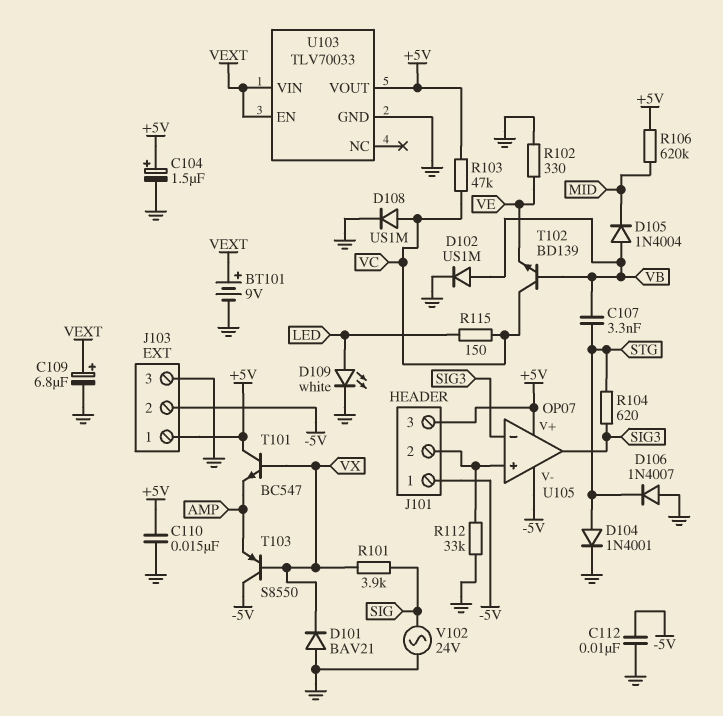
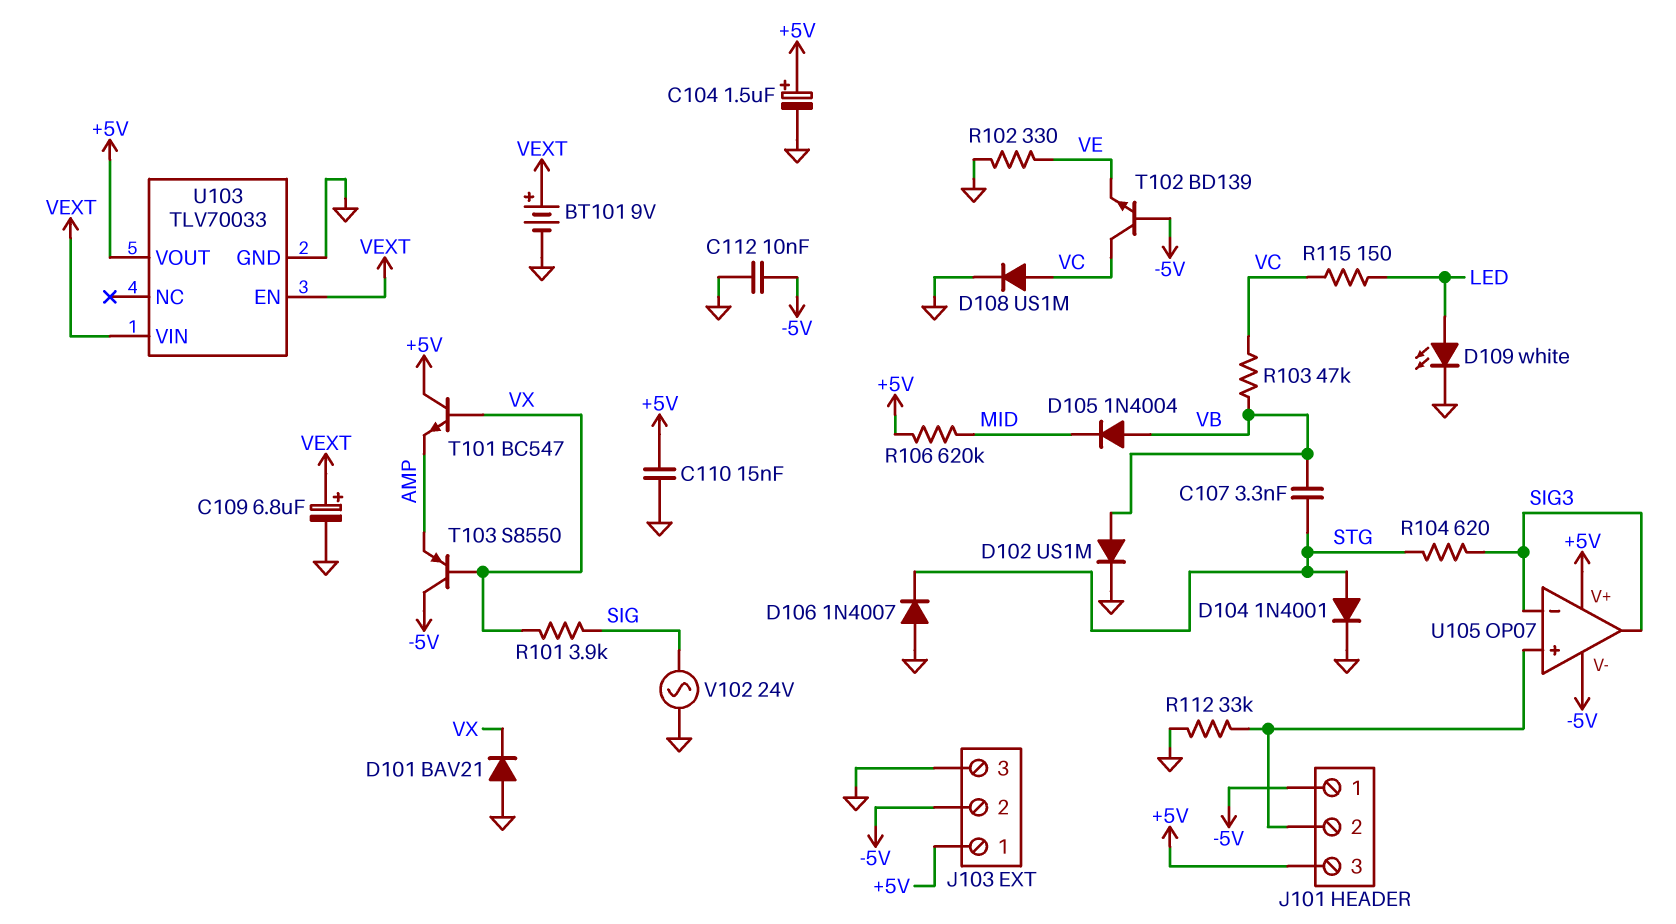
R103: 47k (+5V, VC) -> 47k (VB, VC)
T102: NPN BD139 (B VB, C VC, E VE) -> NPN BD139 (B -5V, C VC, E VE)

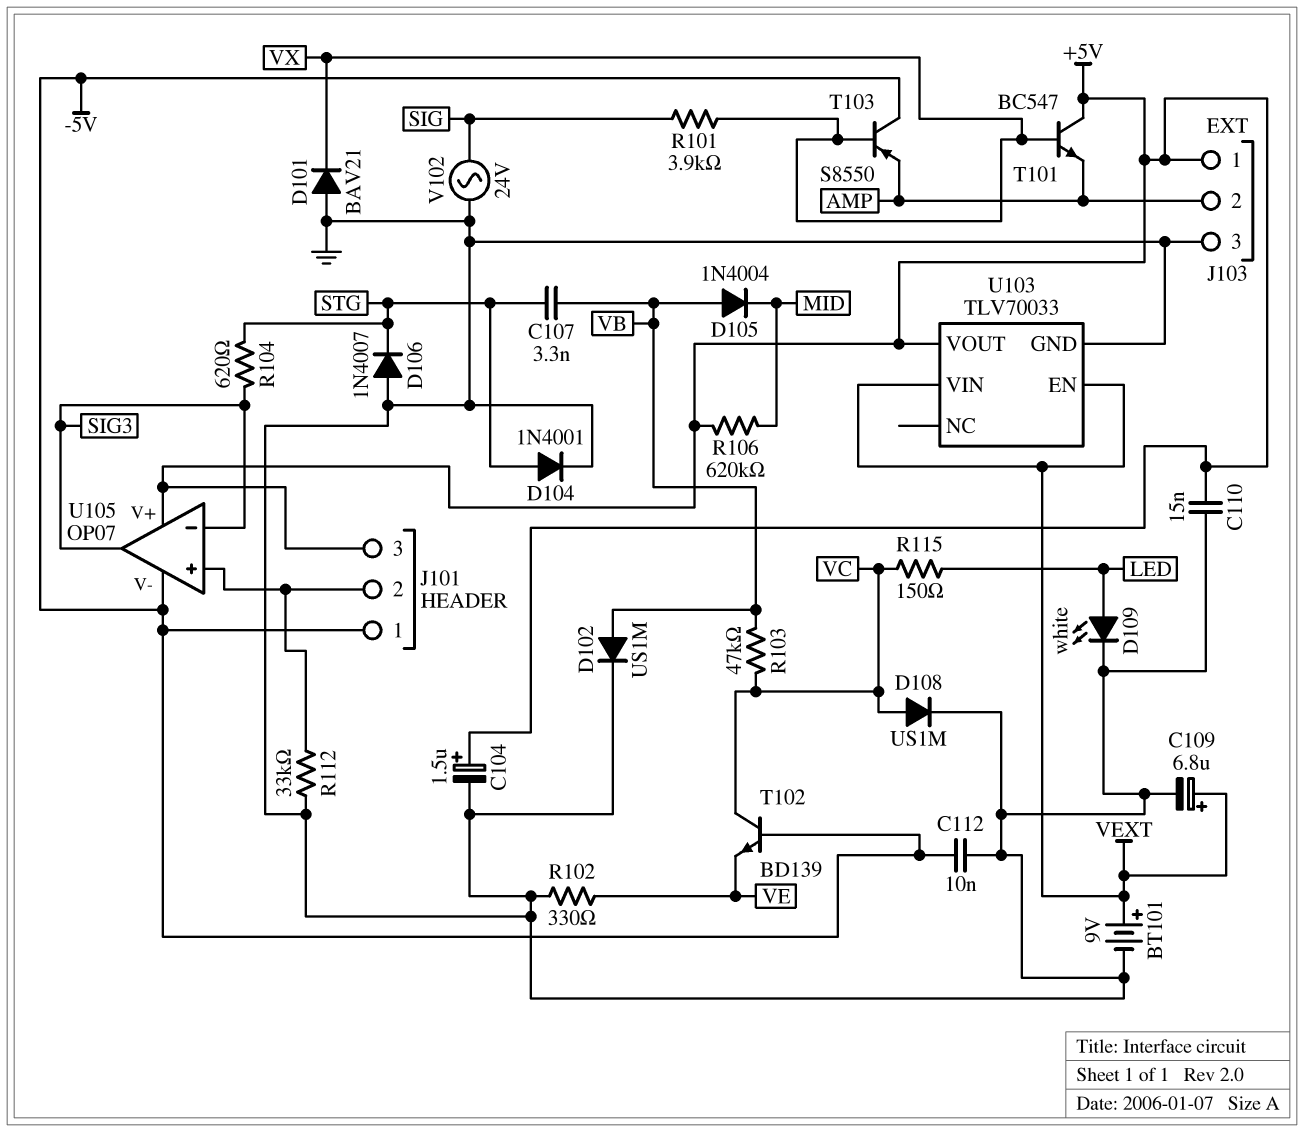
J103 pin 2: -5V -> AMP

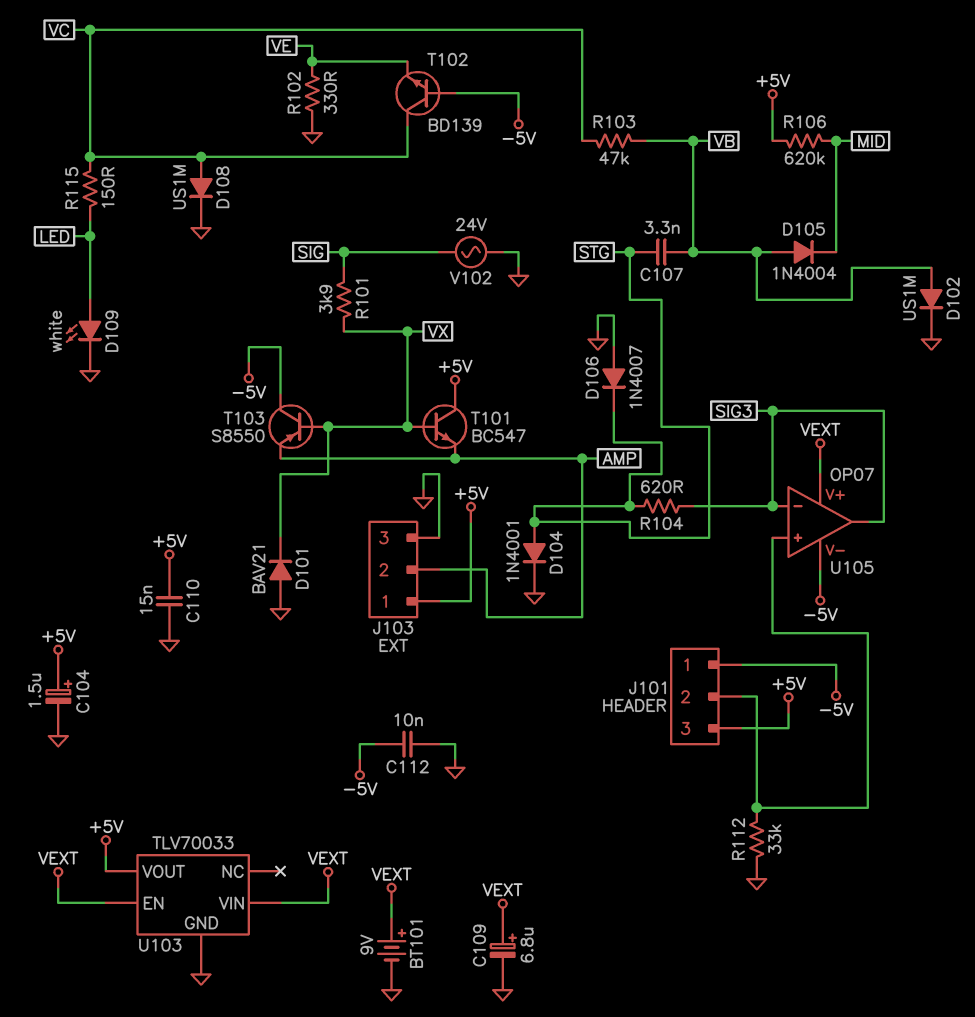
U105 pin V+: +5V -> VEXT

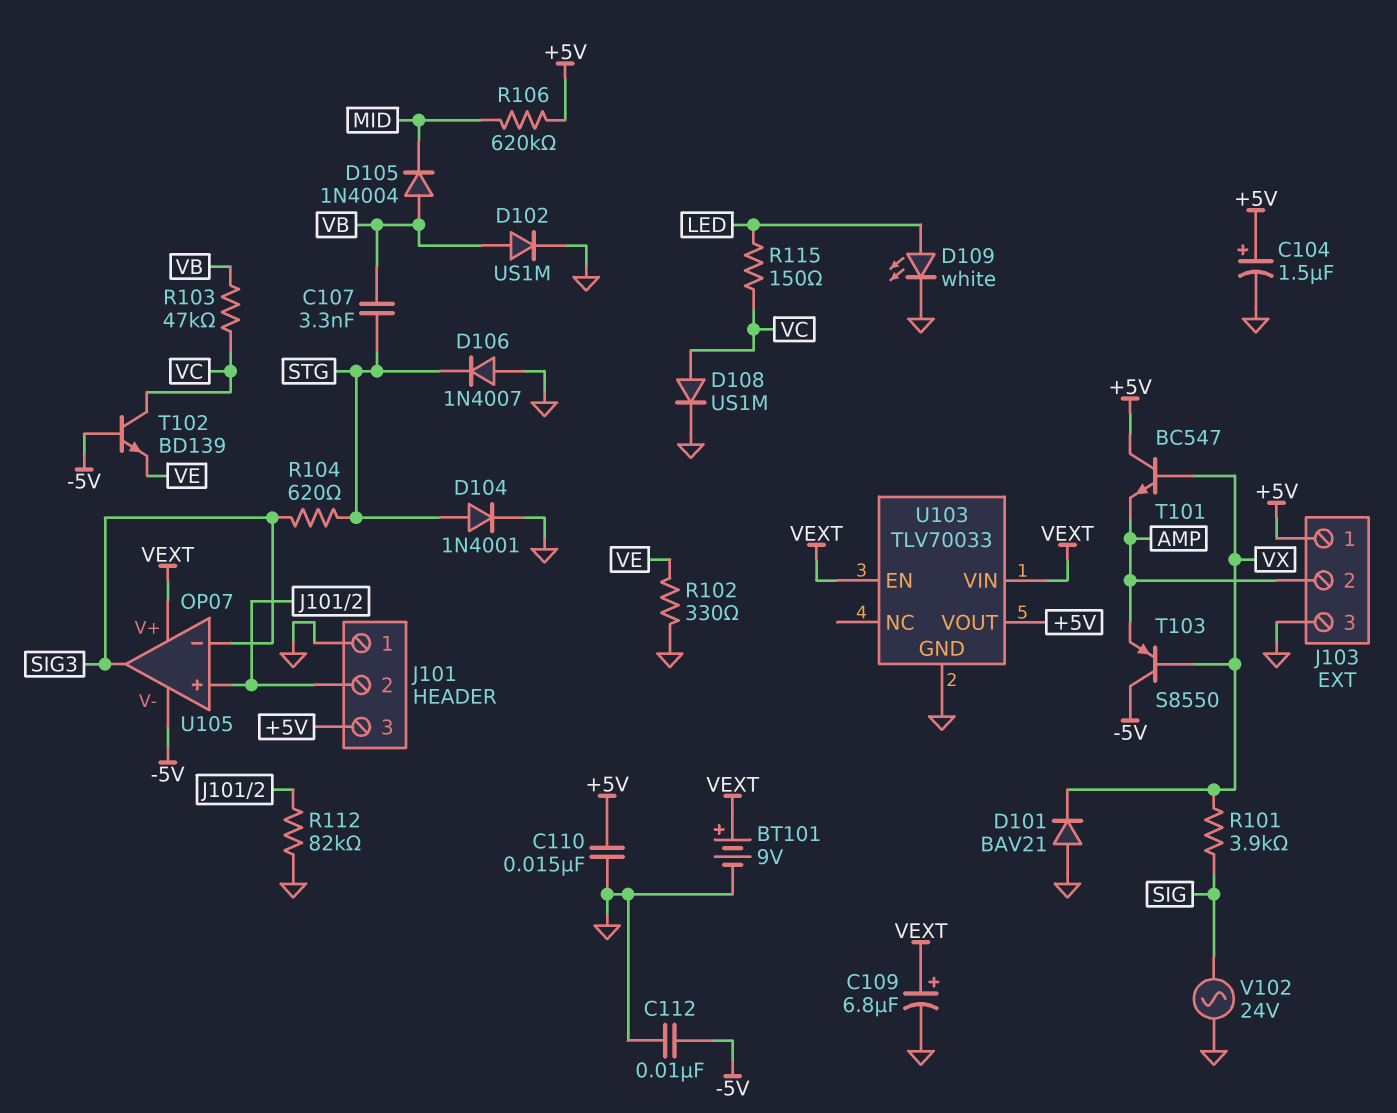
J101 pin 1: -5V -> GND
R112: 33k (GND, J101/2) -> 82k (GND, J101/2)

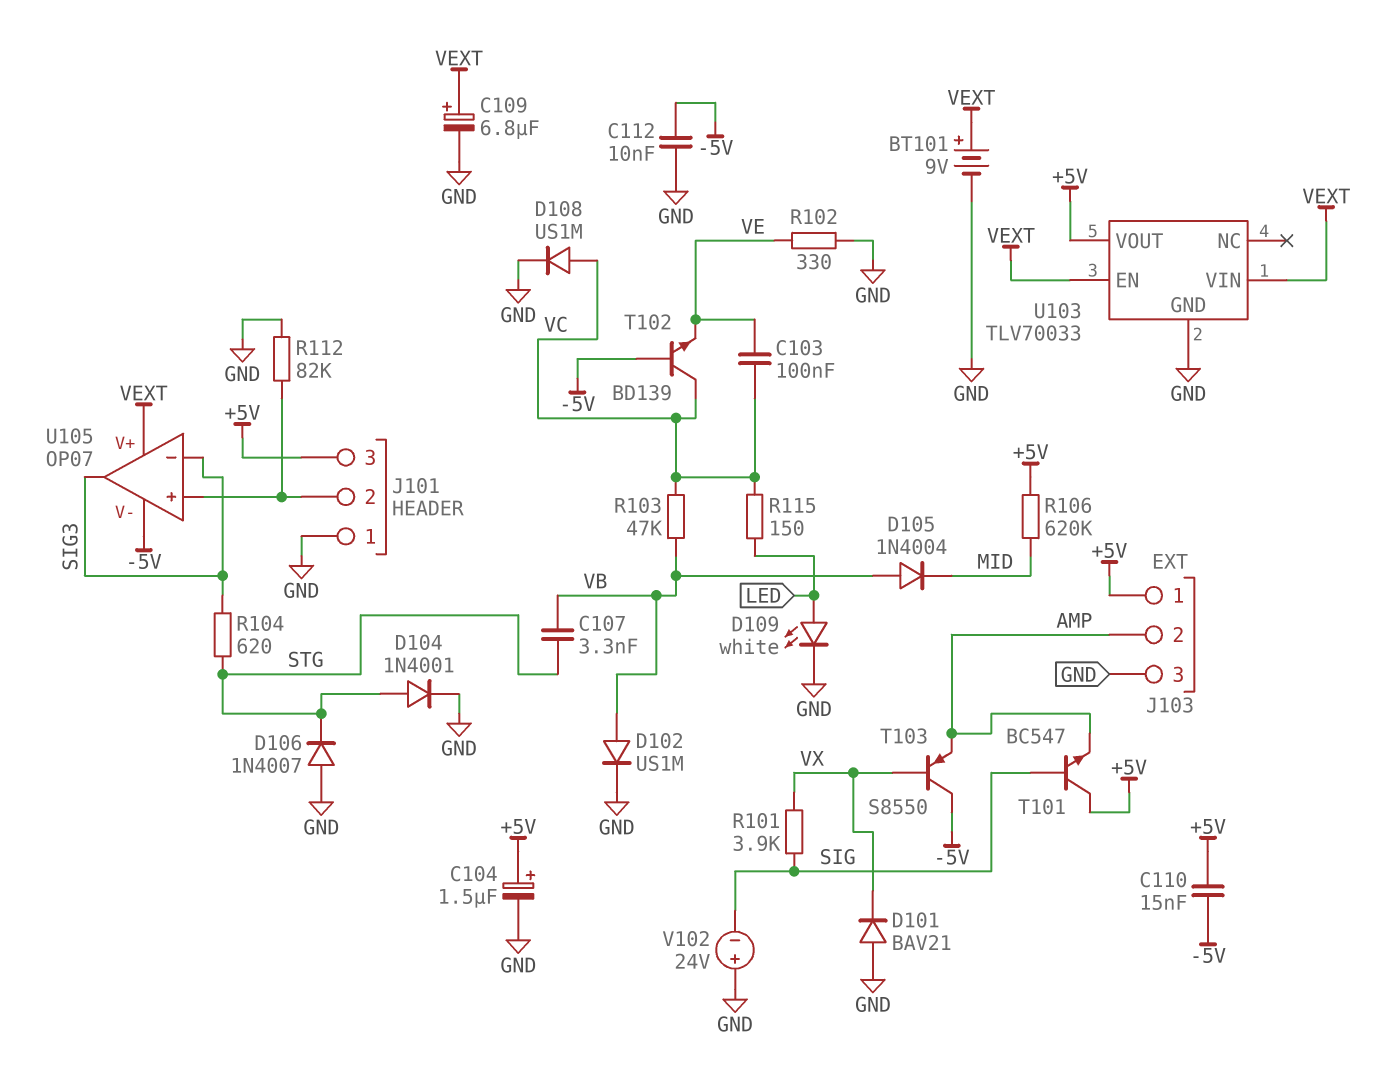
C103: none -> 100nF (VC, VE)
C110: 15nF (+5V, GND) -> 15nF (+5V, -5V)
T101: NPN BC547 (B VX, C +5V, E AMP) -> NPN BC547 (B SIG, C +5V, E AMP)
V102: AC 24V (GND, SIG) -> 24V (plus GND, minus SIG)

